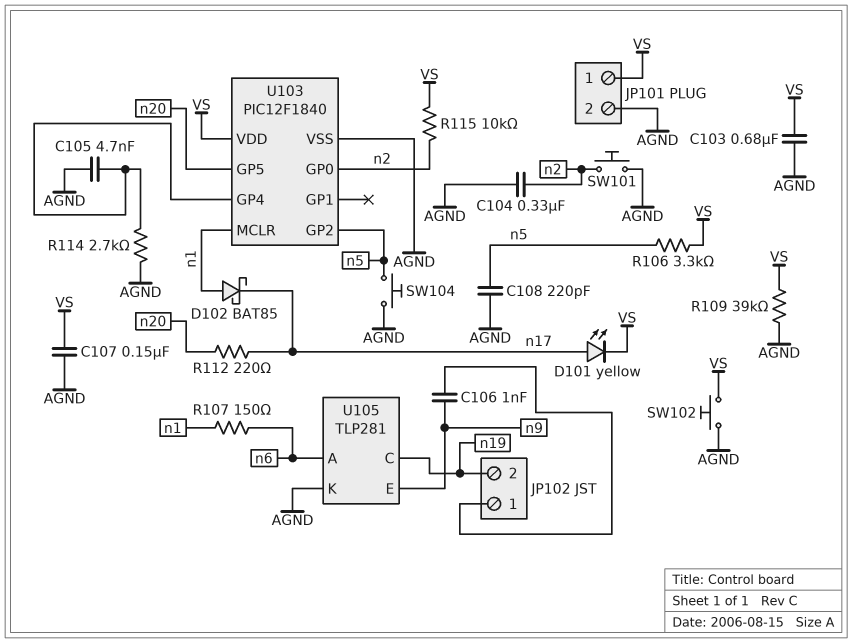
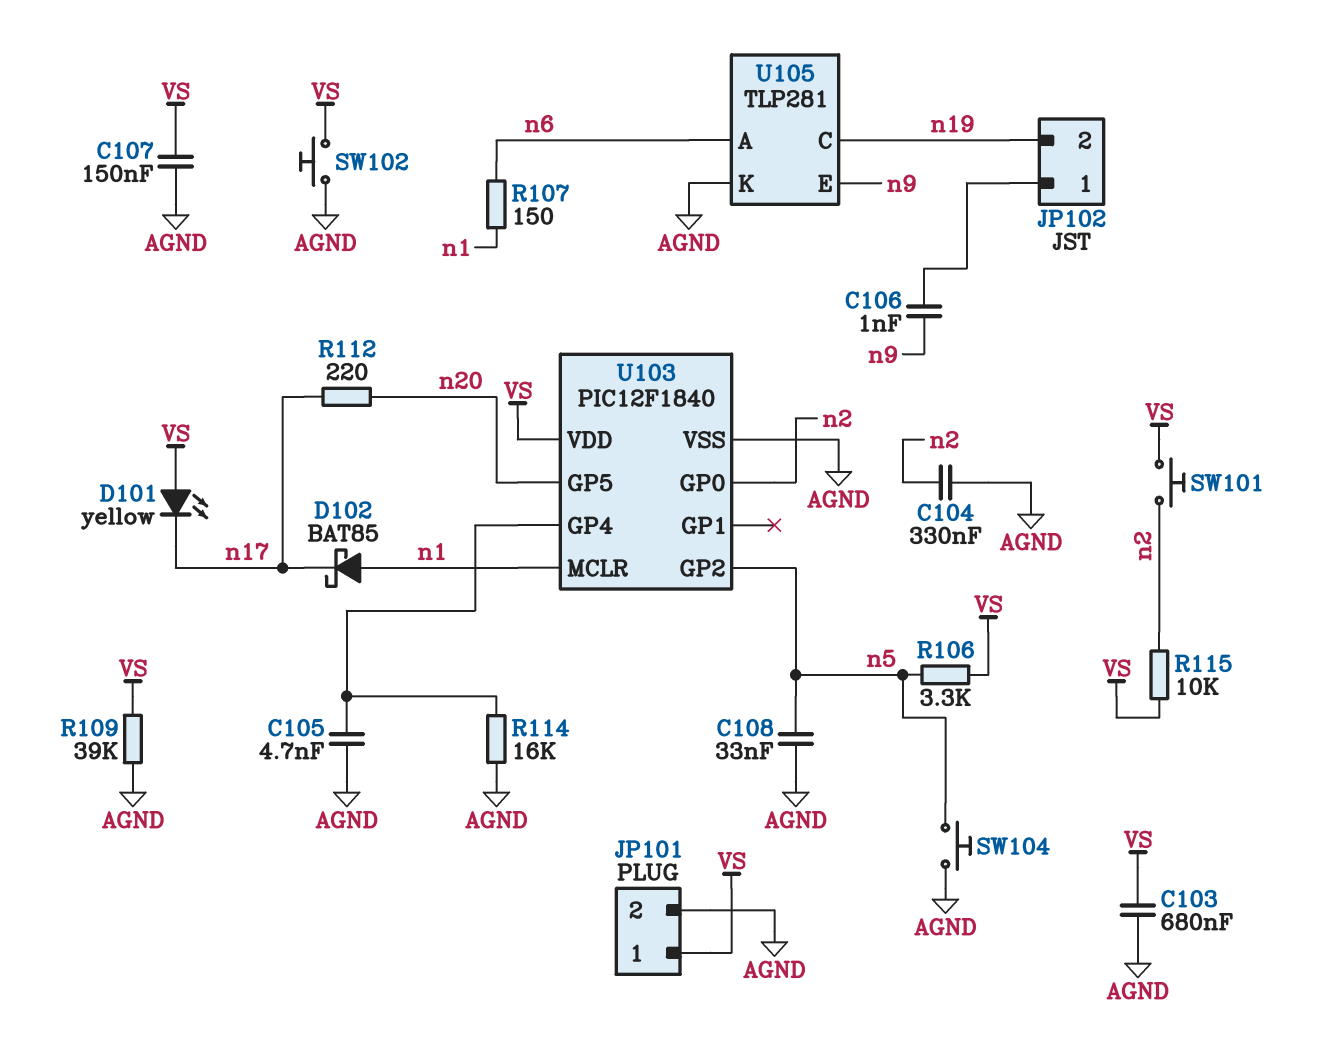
C108: 220pF (AGND, n5) -> 33nF (AGND, n5)
D101: LED yellow (A n17, K VS) -> LED yellow (A VS, K n17)
R114: 2.7k (AGND, U103/GP4) -> 16k (AGND, U103/GP4)
SW101: button (AGND, n2) -> button (VS, n2)

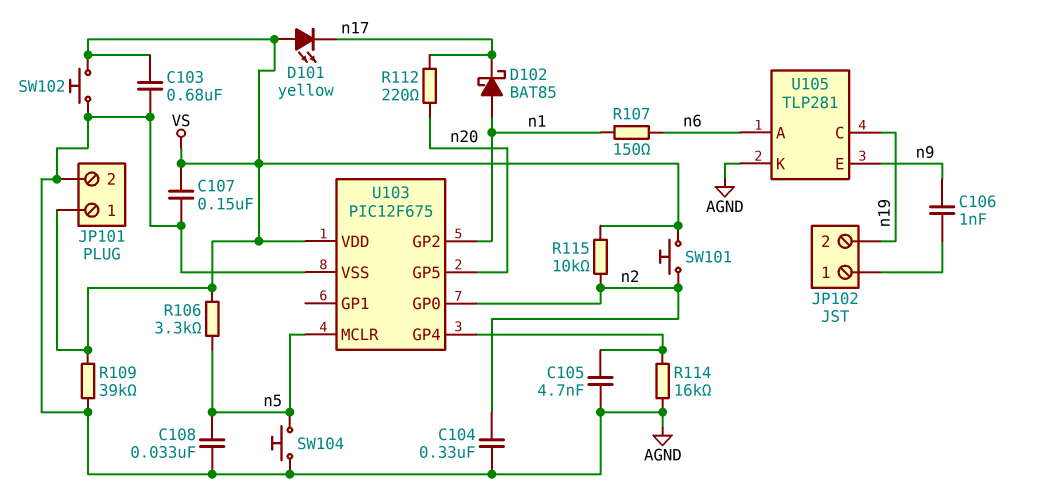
U103: PIC12F1840 -> PIC12F675
U103 pin GP2: n5 -> n1
U103 pin MCLR: n1 -> n5

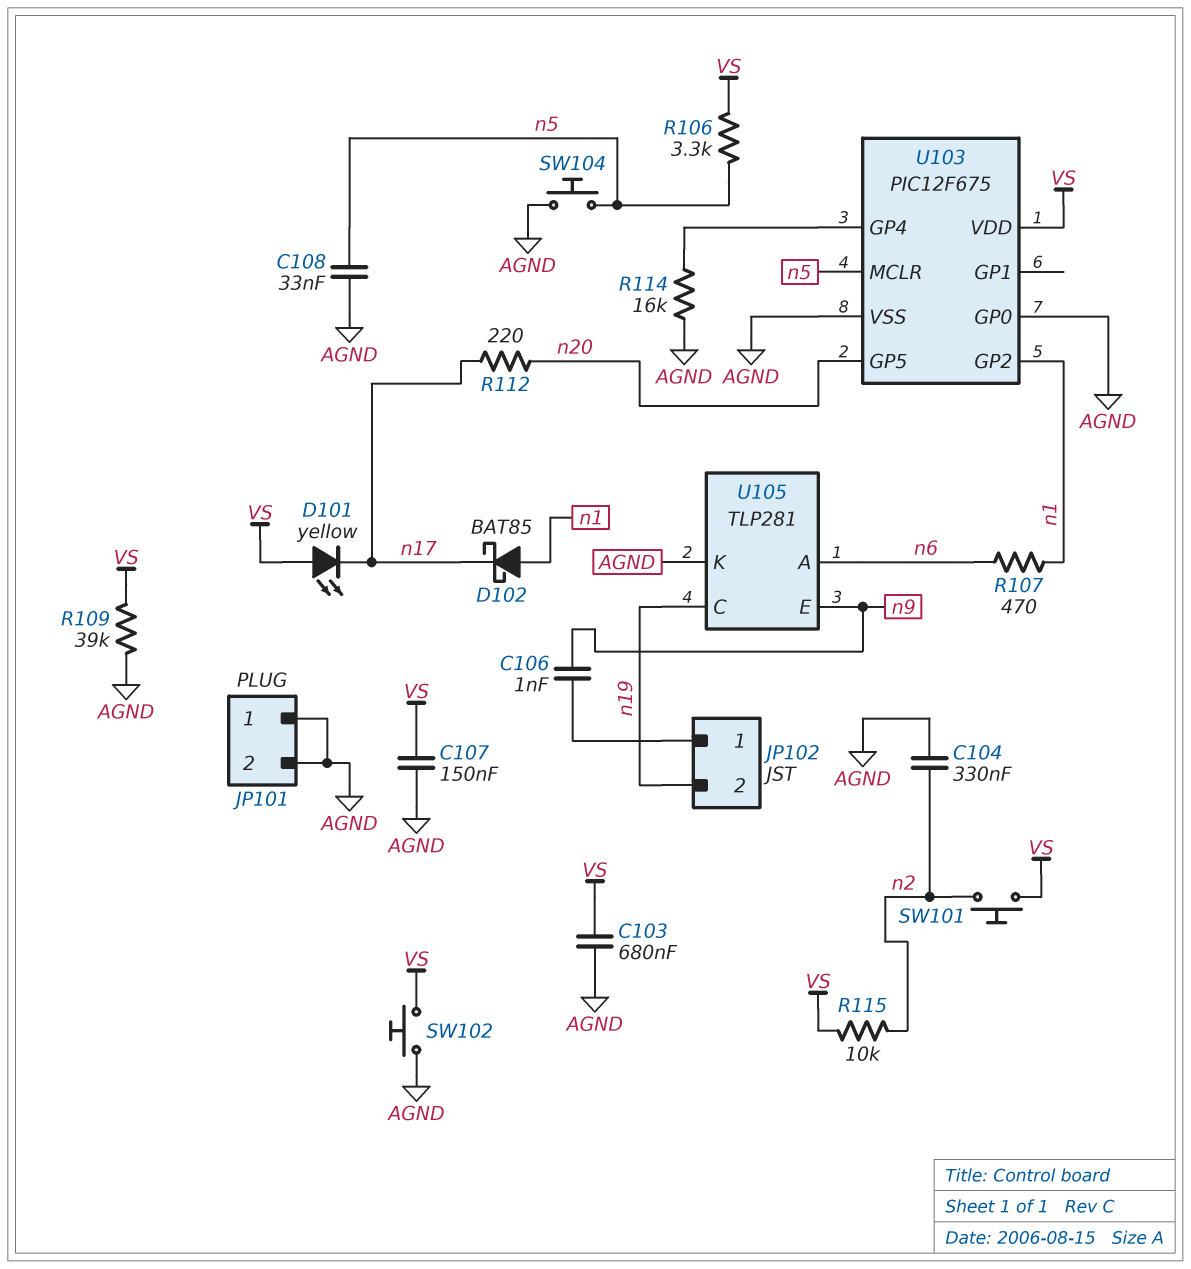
C105: 4.7nF (AGND, U103/GP4) -> none
JP101 pin 1: VS -> AGND
R107: 150 (n1, n6) -> 470 (n1, n6)
U103 pin GP0: n2 -> AGND

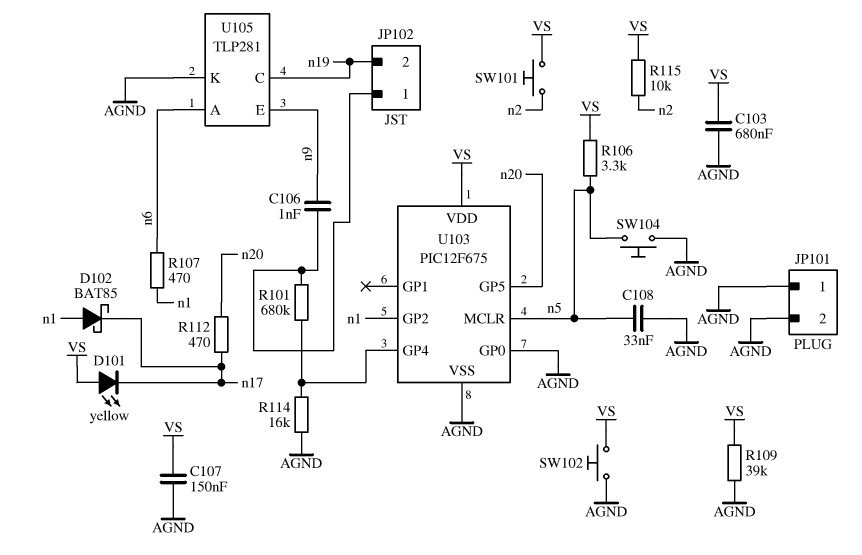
C104: 330nF (AGND, n2) -> none
R101: none -> 680k (JP102/1, U103/GP4)
R112: 220 (n17, n20) -> 470 (n17, n20)

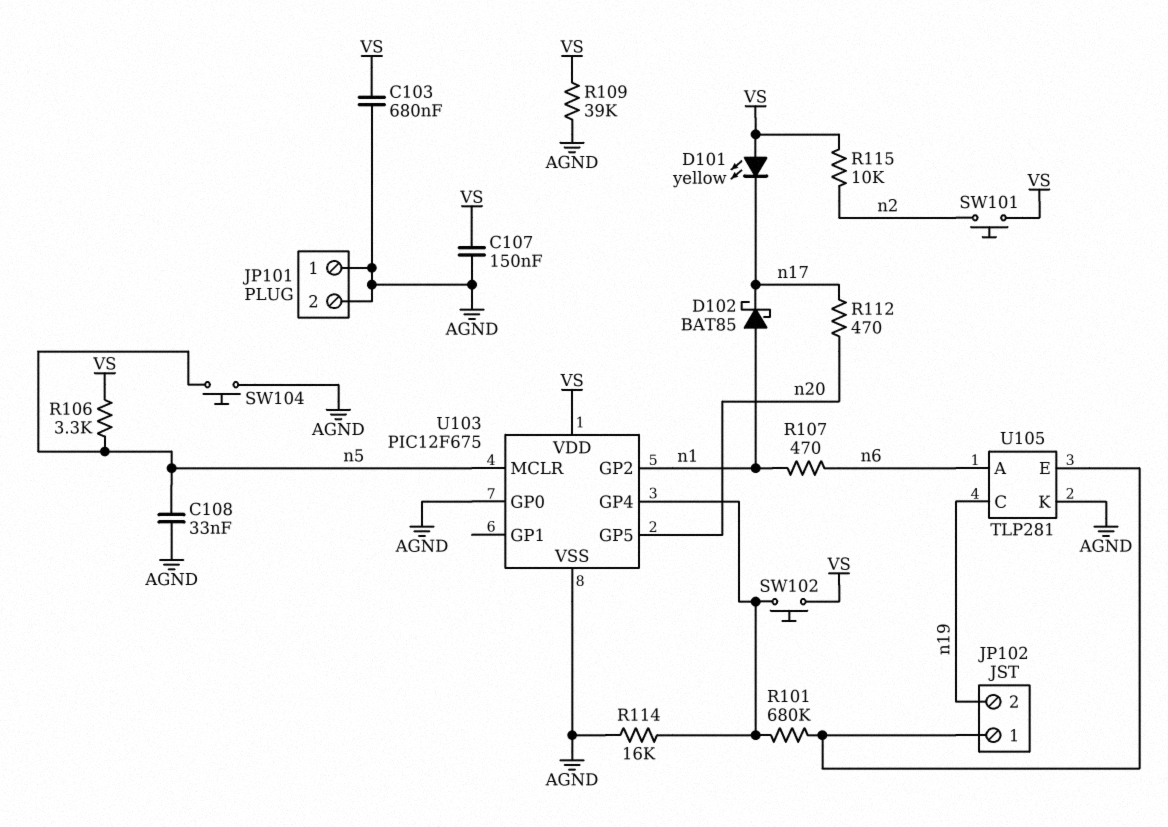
C106: 1nF (JP102/1, n9) -> none
SW102: button (AGND, VS) -> button (U103/GP4, VS)
U105 pin E: n9 -> JP102/1

